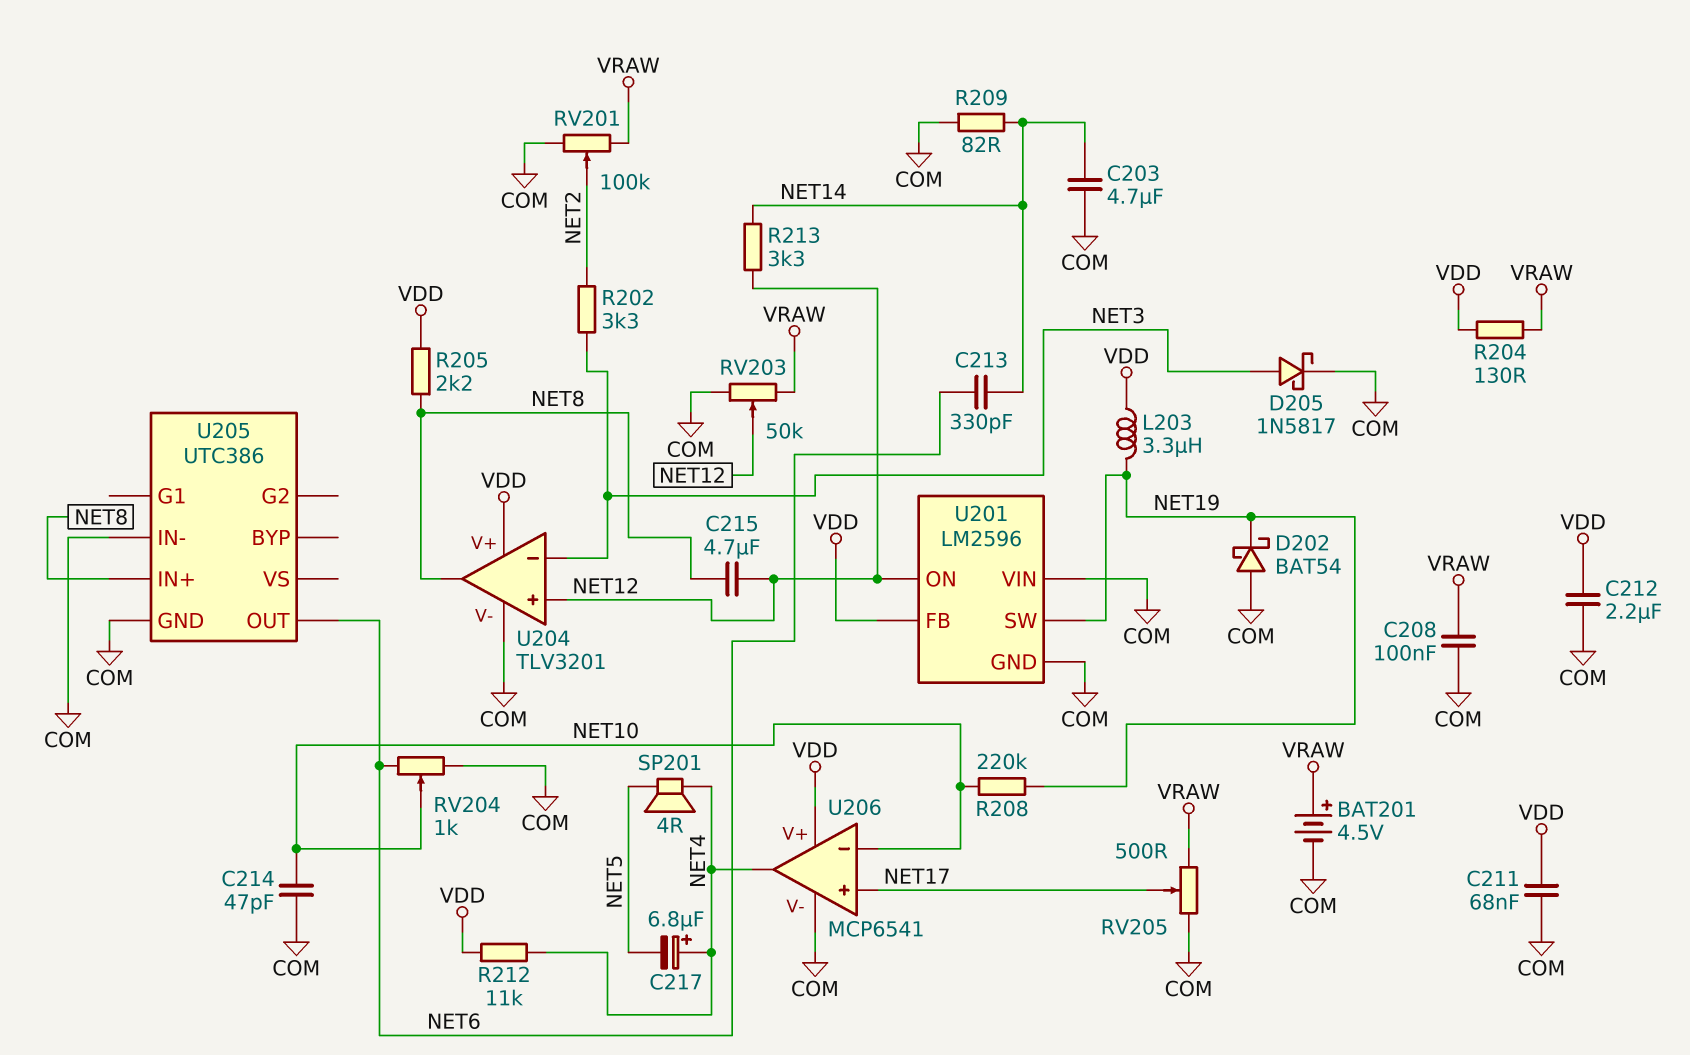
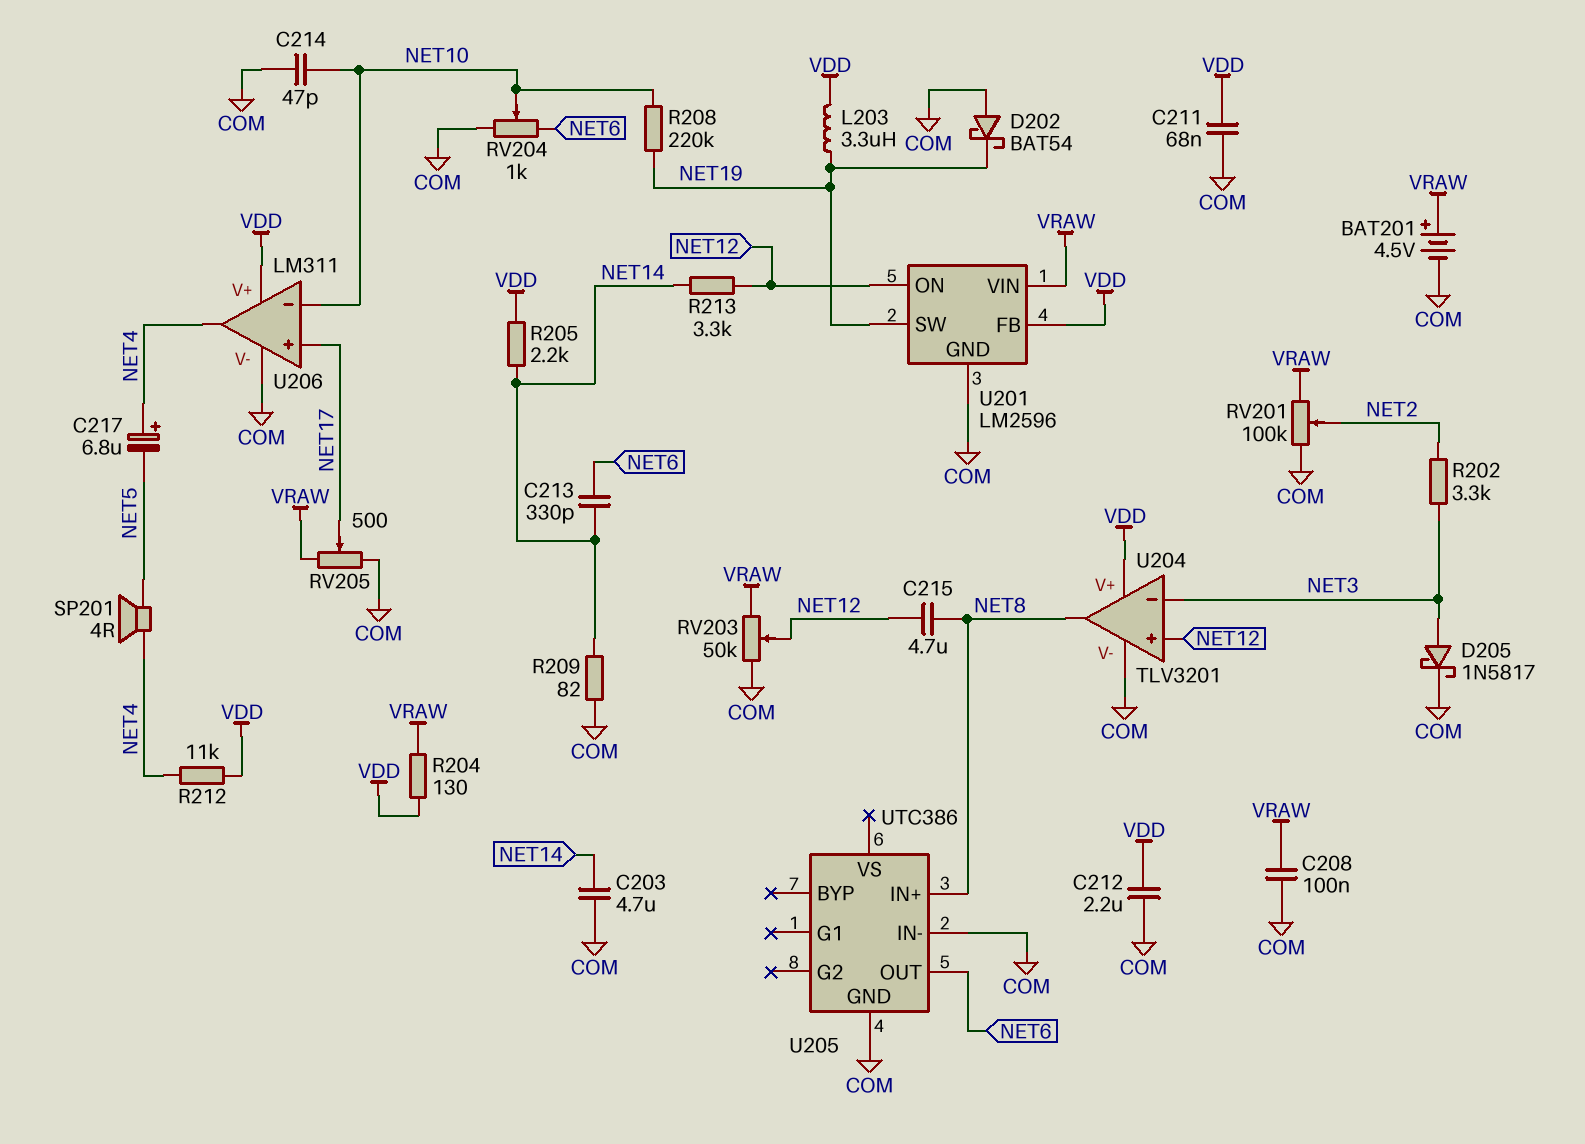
R205: 2.2k (NET8, VDD) -> 2.2k (NET14, VDD)
U201 pin VIN: COM -> VRAW
U206: MCP6541 -> LM311

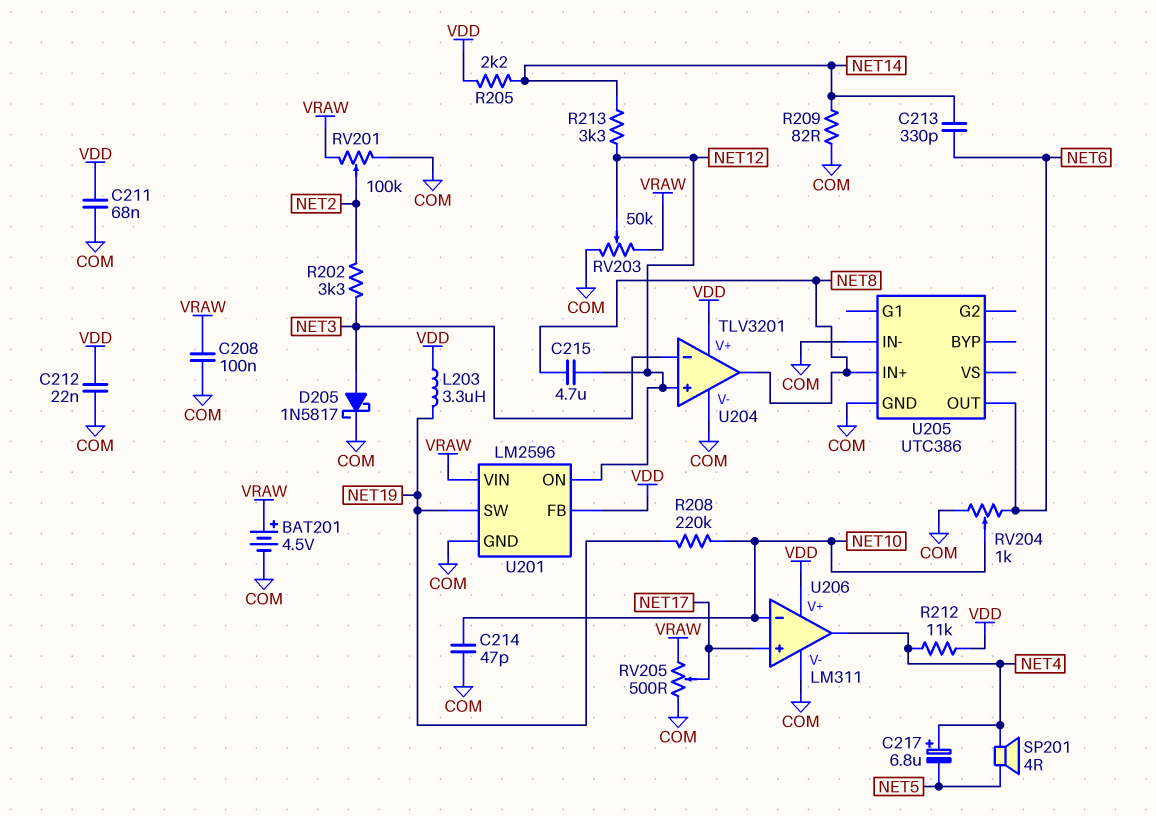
C203: 4.7uF (COM, NET14) -> none
C212: 2.2uF (COM, VDD) -> 22nF (COM, VDD)
D202: schottky BAT54 (A COM, K NET19) -> none
R204: 130 (VDD, VRAW) -> none

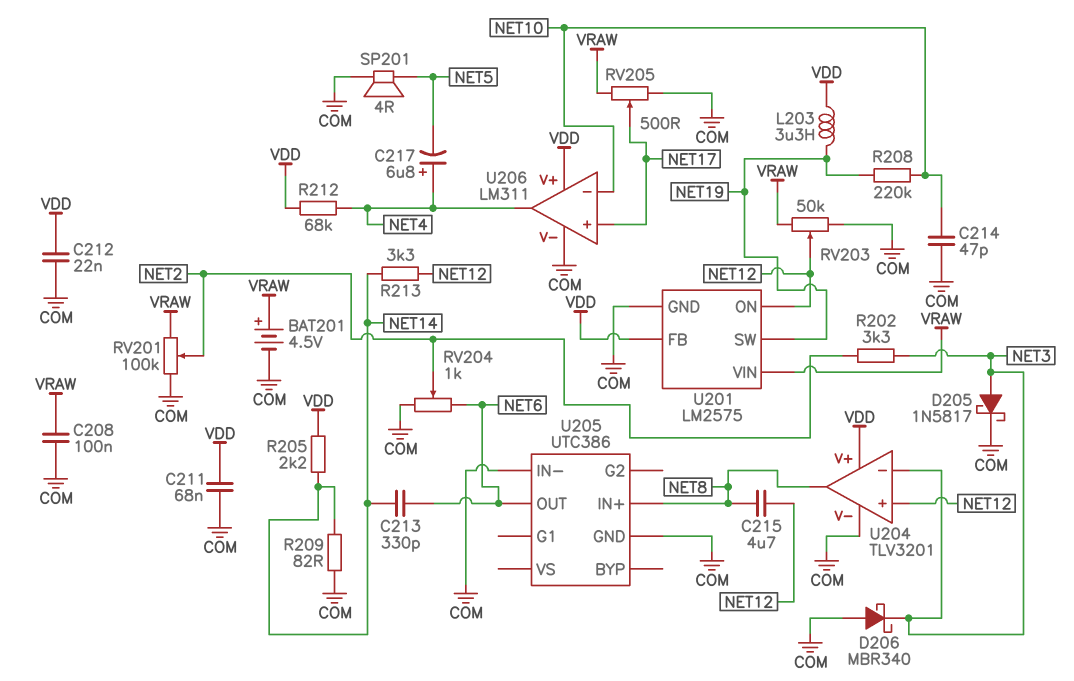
D206: none -> schottky MBR340 (A COM, K NET3)
R212: 11k (NET4, VDD) -> 68k (NET4, VDD)
RV204: 1k (COM, NET6, wiper NET10) -> 1k (COM, NET6, wiper NET2)
SP201: speaker 4R (NET4, NET5) -> speaker 4R (COM, NET5)
U201: LM2596 -> LM2575

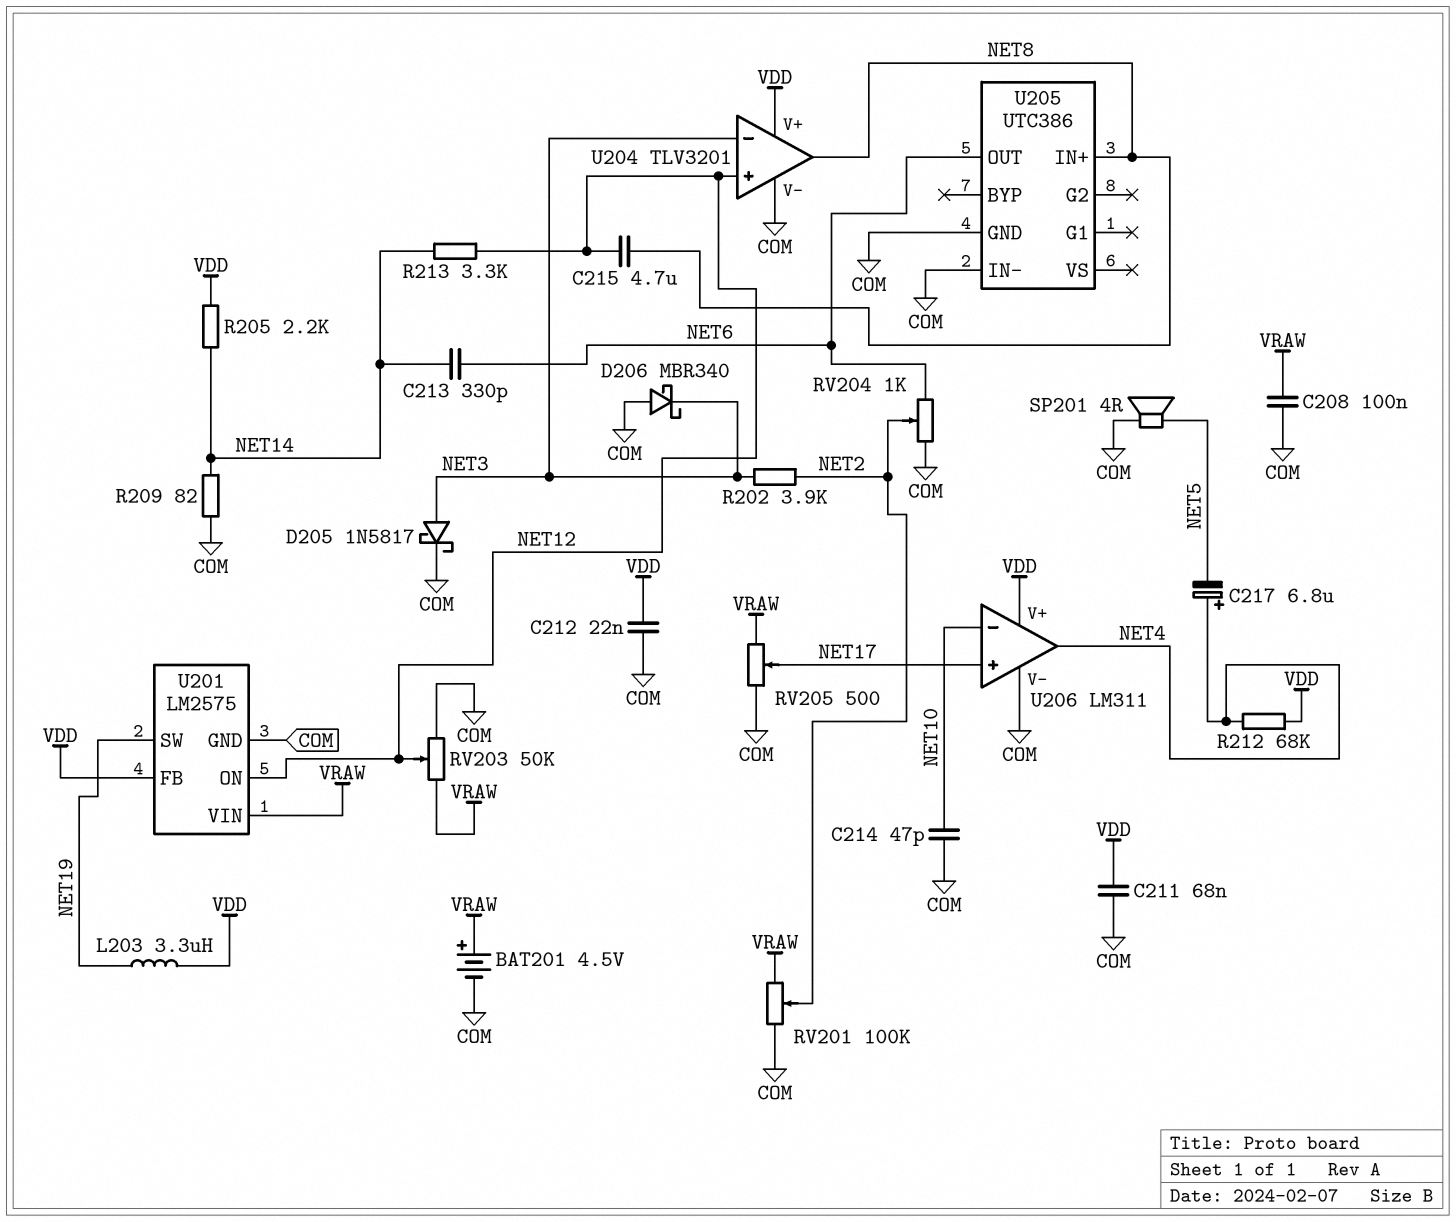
R202: 3.3k (NET2, NET3) -> 3.9k (NET2, NET3)
R208: 220k (NET10, NET19) -> none

